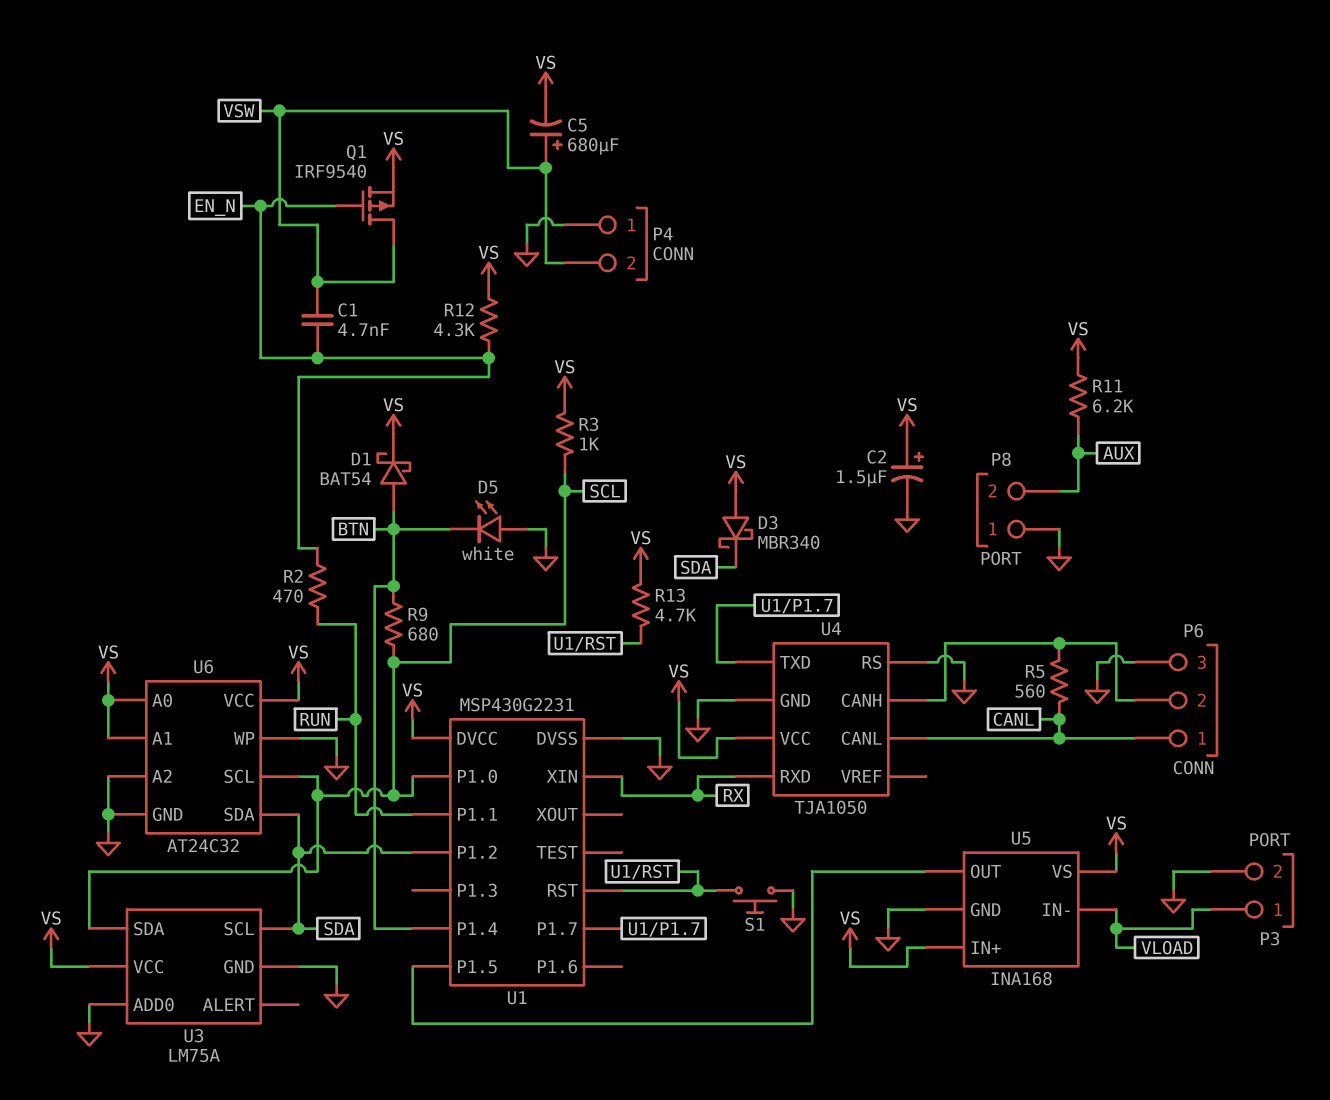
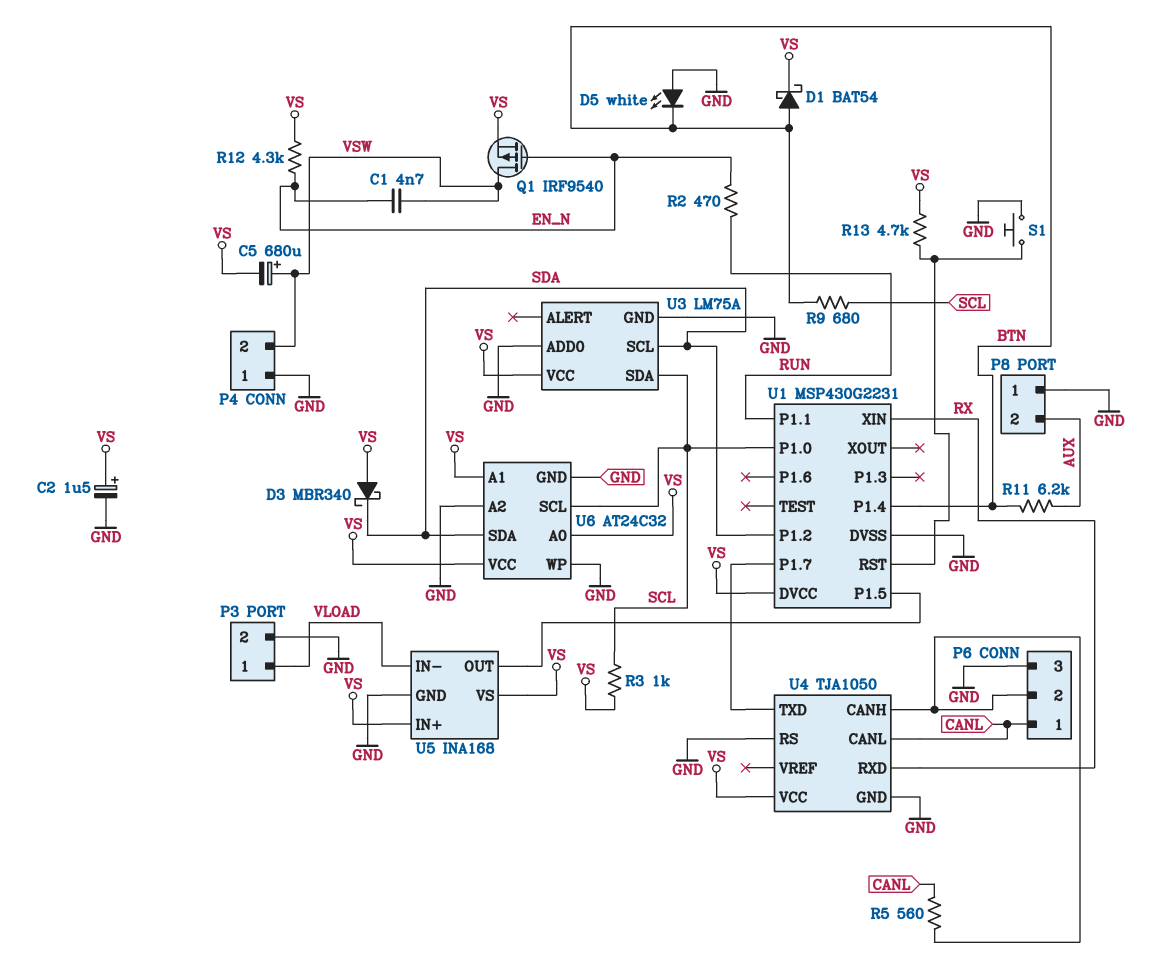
R11: 6.2k (AUX, VS) -> 6.2k (AUX, BTN)

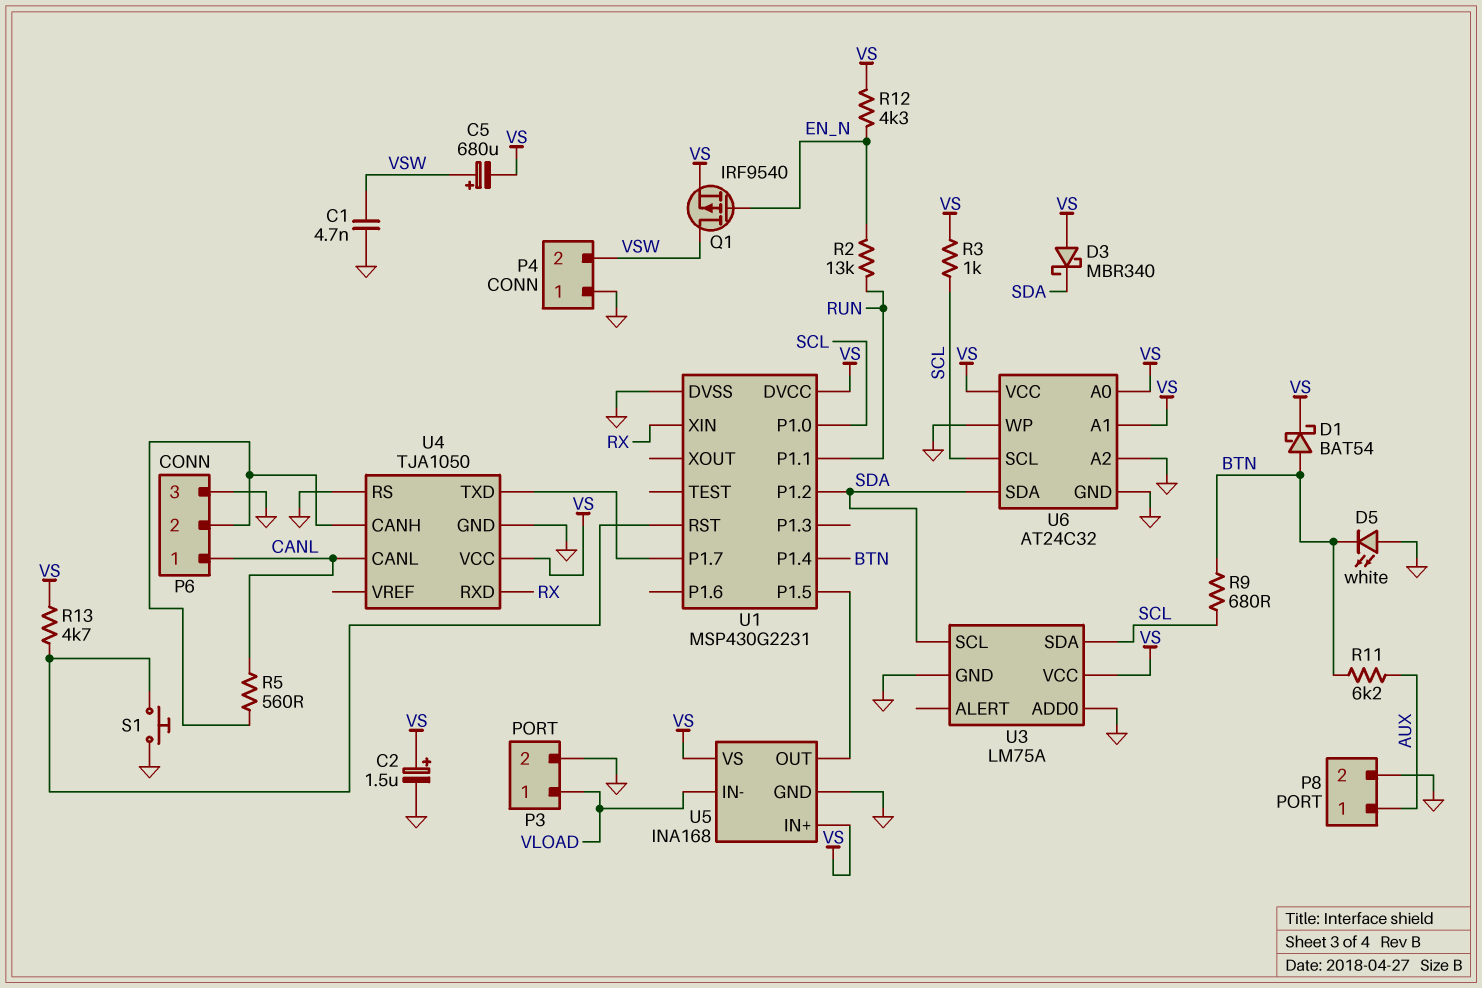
C1: 4.7nF (EN_N, VSW) -> 4.7nF (GND, VSW)
P8 pin 1: GND -> AUX
P8 pin 2: AUX -> GND
R2: 470 (EN_N, RUN) -> 13k (EN_N, RUN)

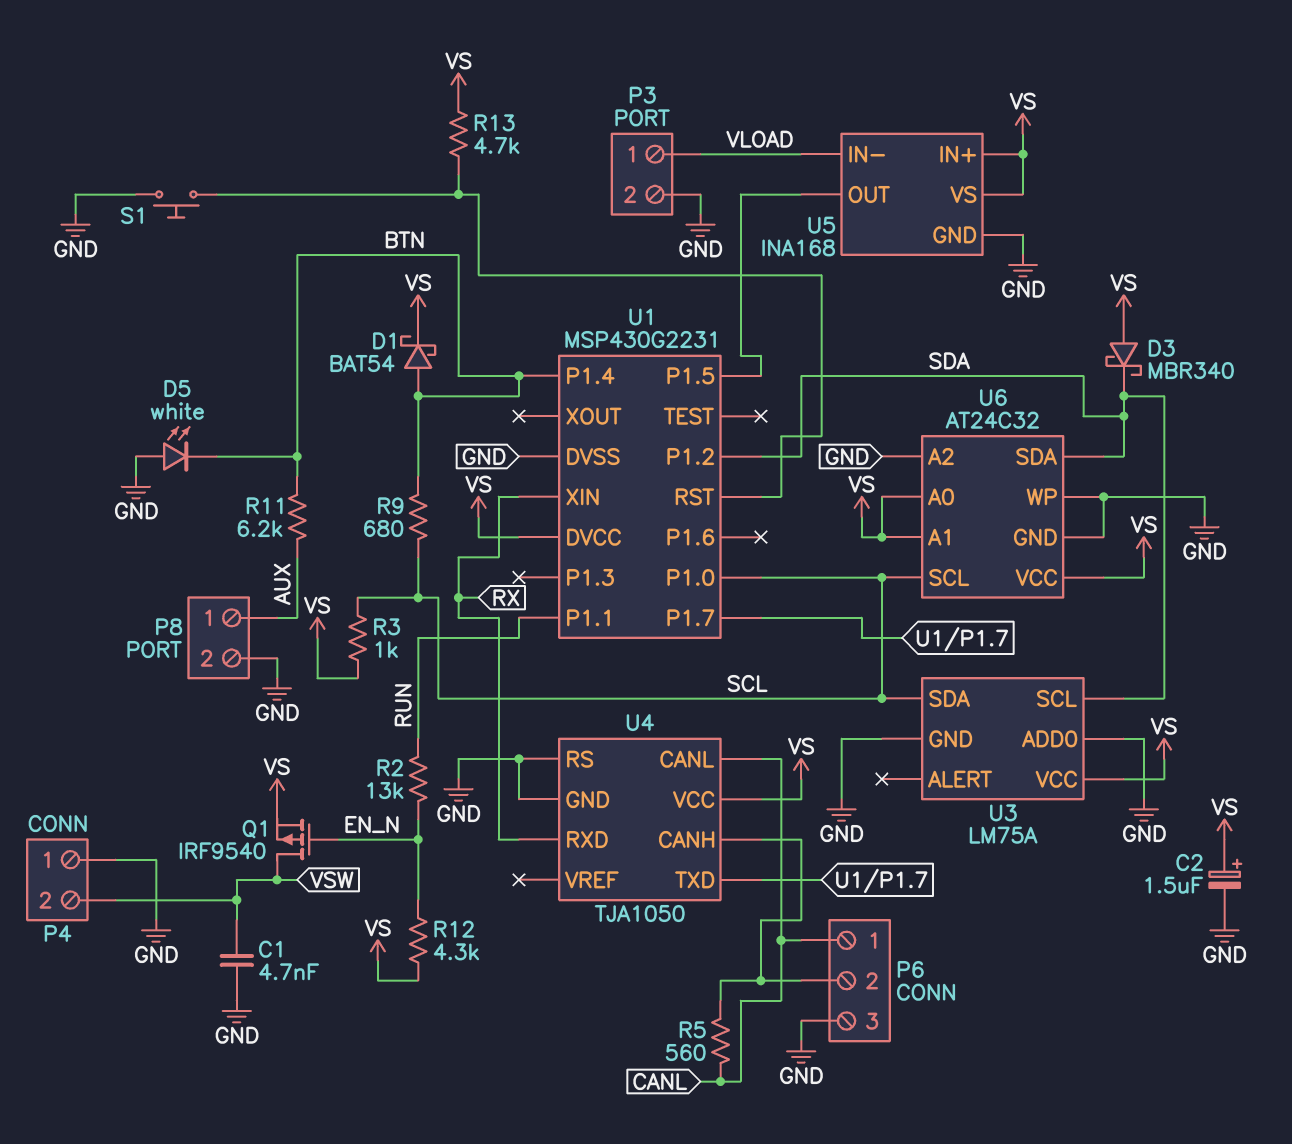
C5: 680uF (plus VSW, minus VS) -> none

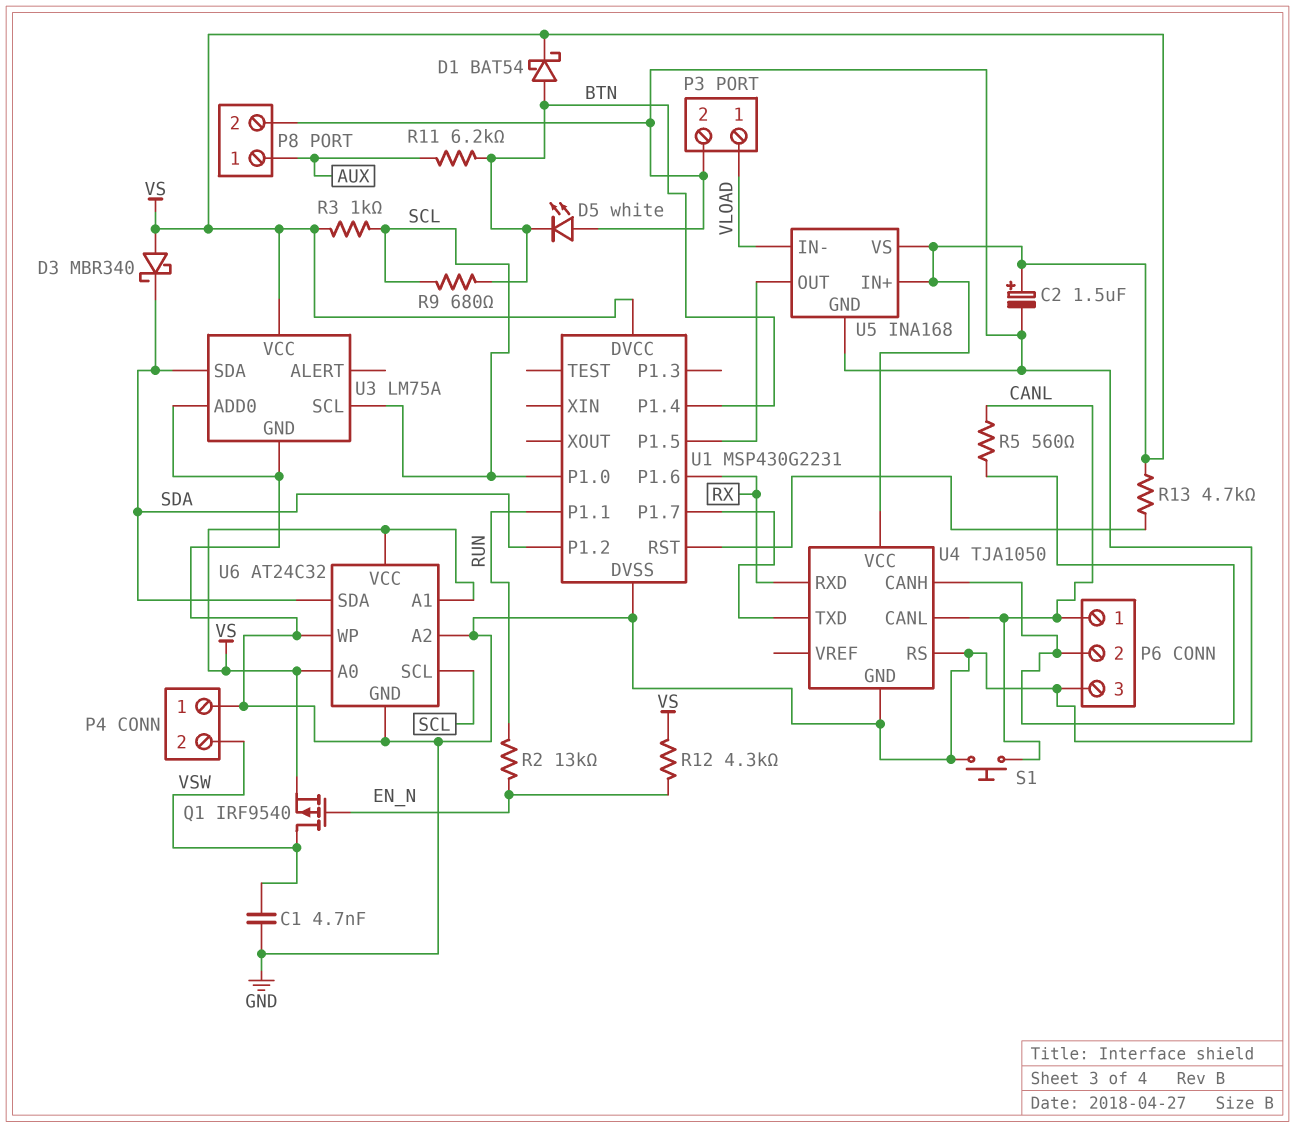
S1: button (GND, U1/RST) -> button (CANL, GND)
U1 pin P1.6: none -> RX
U1 pin XIN: RX -> none
U3 pin SCL: SDA -> SCL
U3 pin SDA: SCL -> SDA

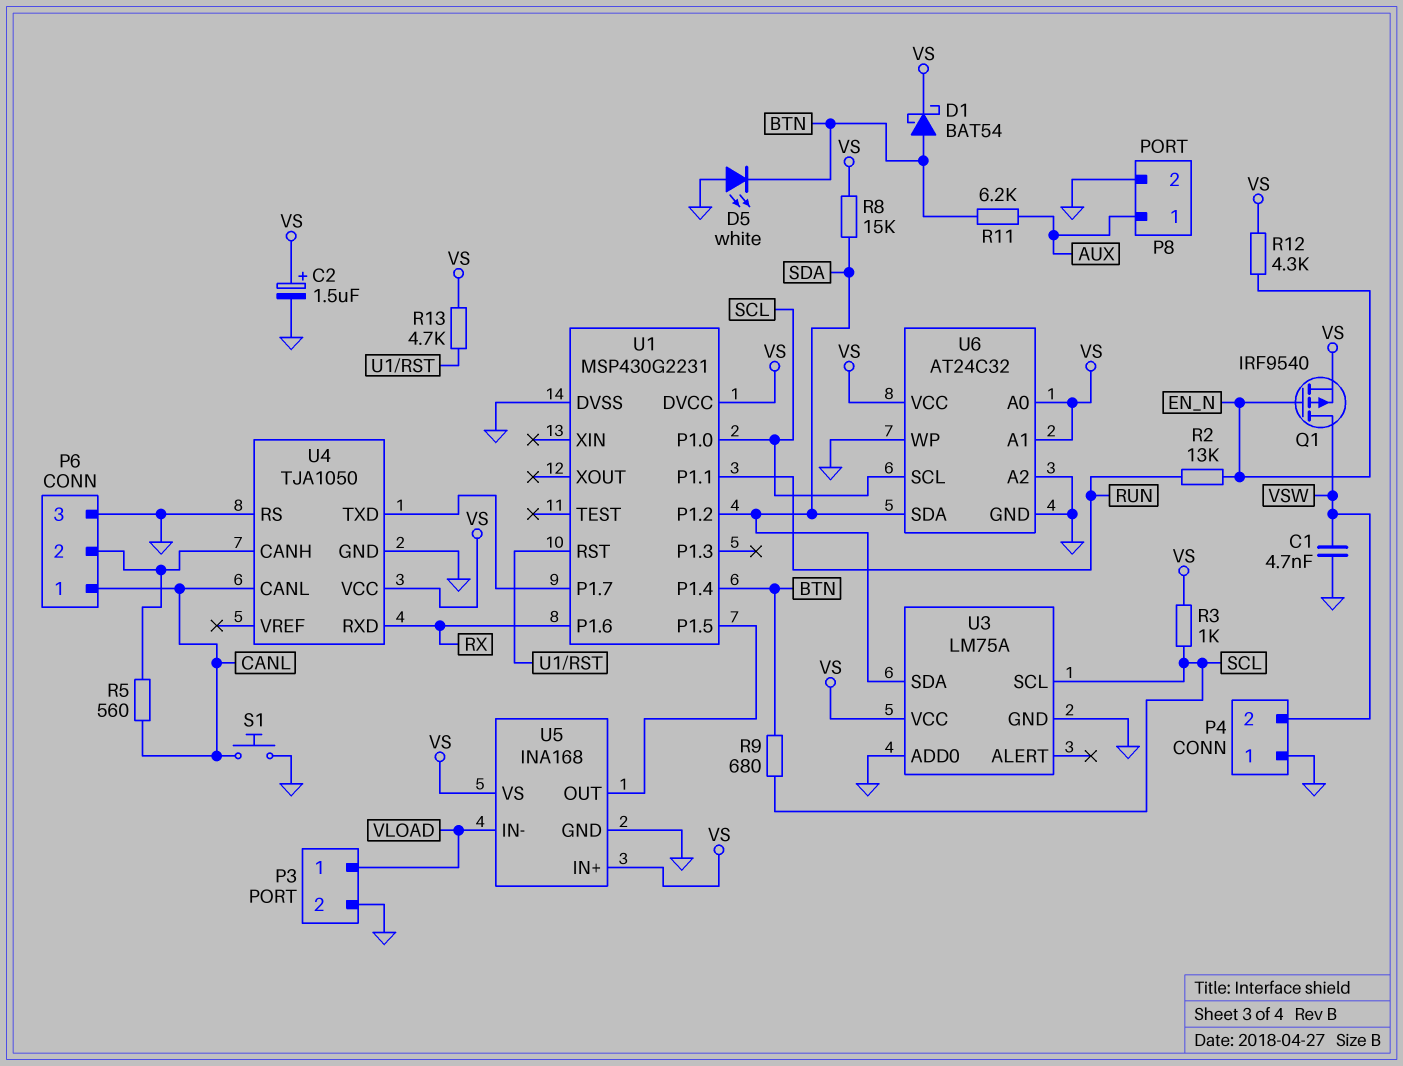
D3: schottky MBR340 (A VS, K SDA) -> none
R8: none -> 15k (SDA, VS)

